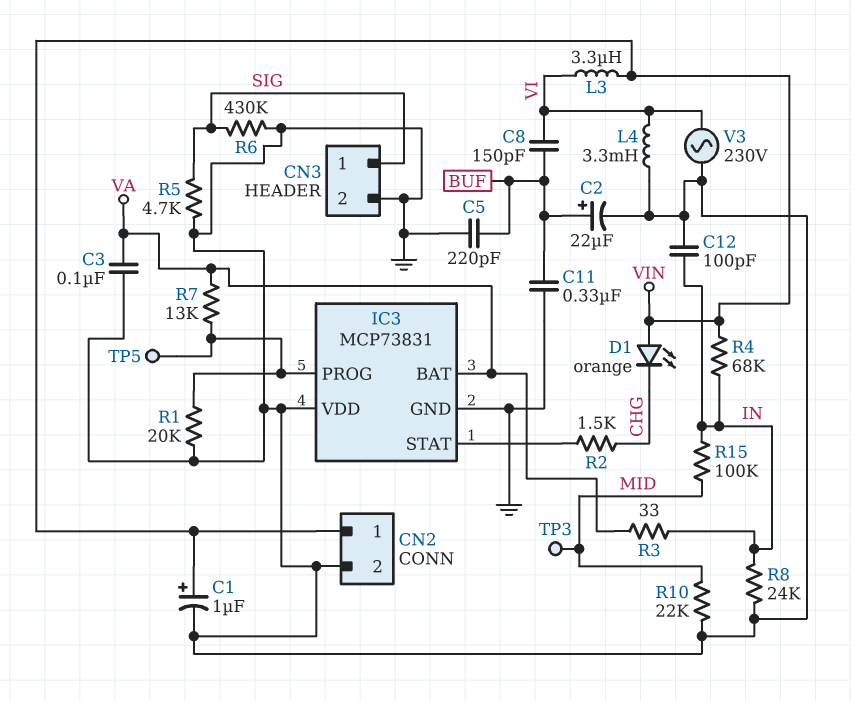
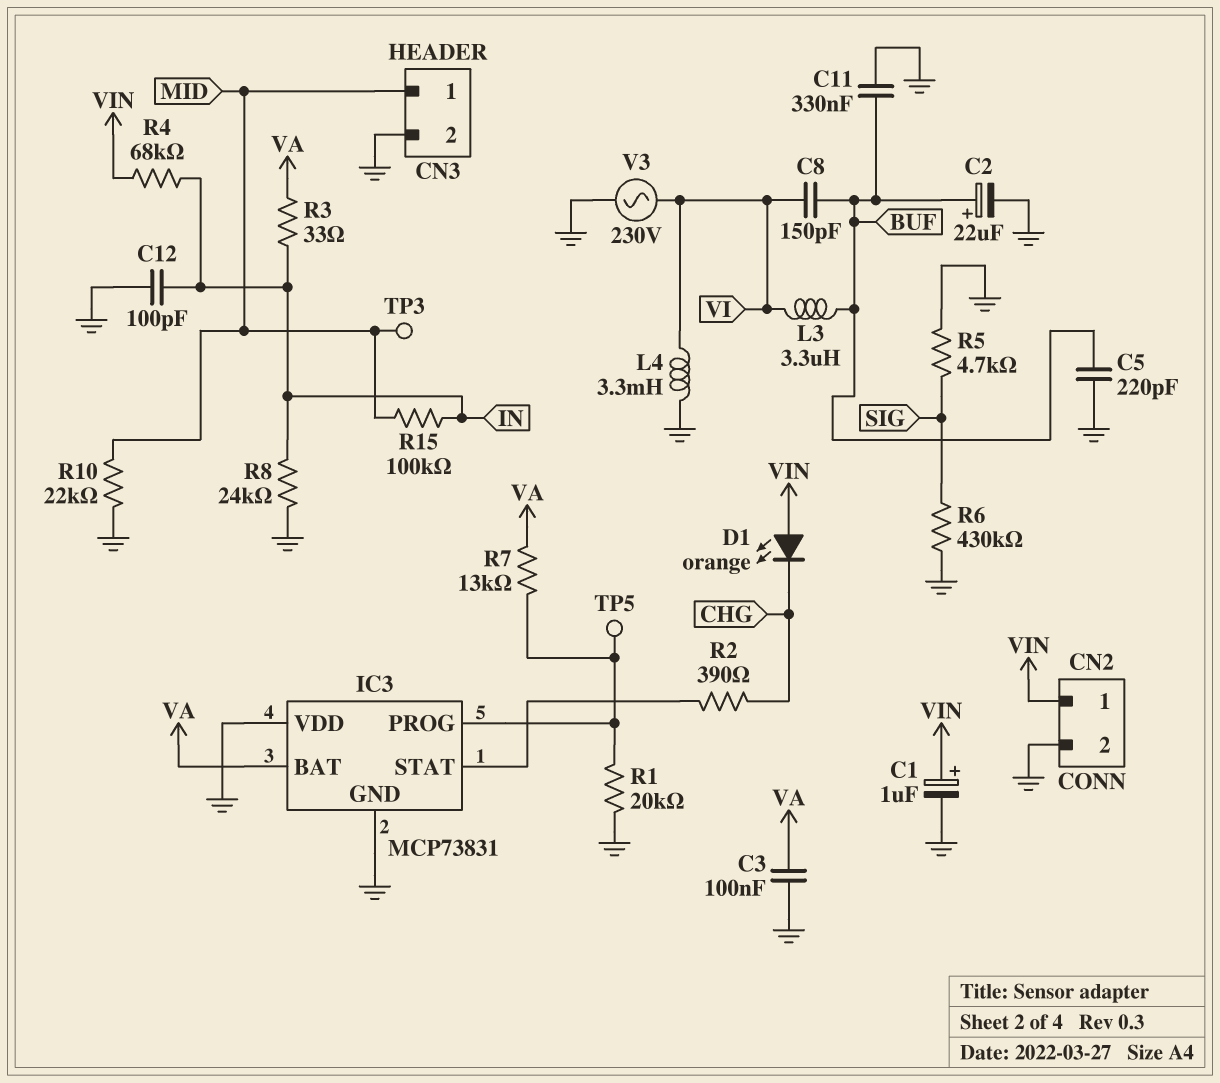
CN3 pin 1: SIG -> MID
L3: 3.3uH (VI, VIN) -> 3.3uH (BUF, VI)
R2: 1.5k (CHG, IC3/STAT) -> 390 (CHG, IC3/STAT)

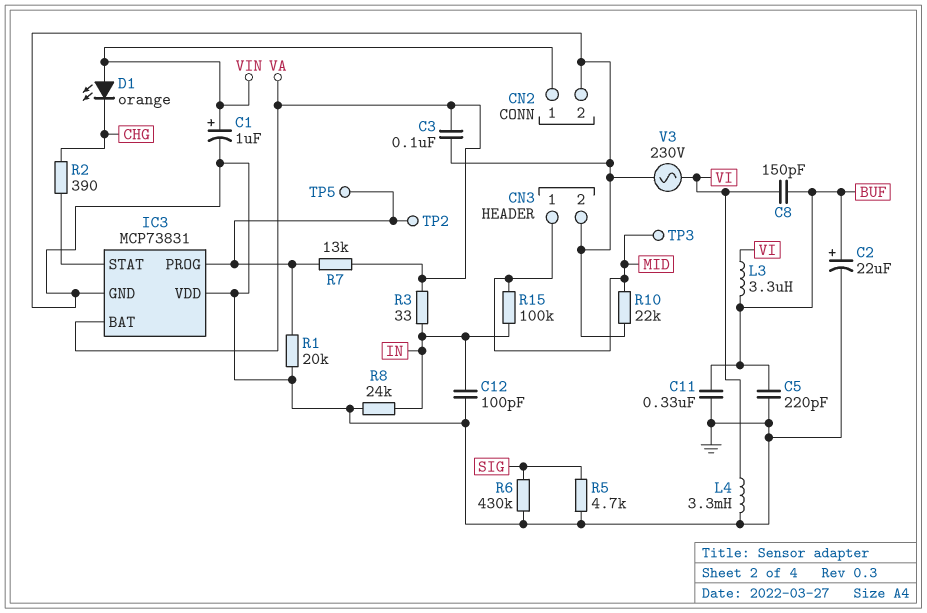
R4: 68k (IN, VIN) -> none
TP2: none -> test point (IC3/PROG)

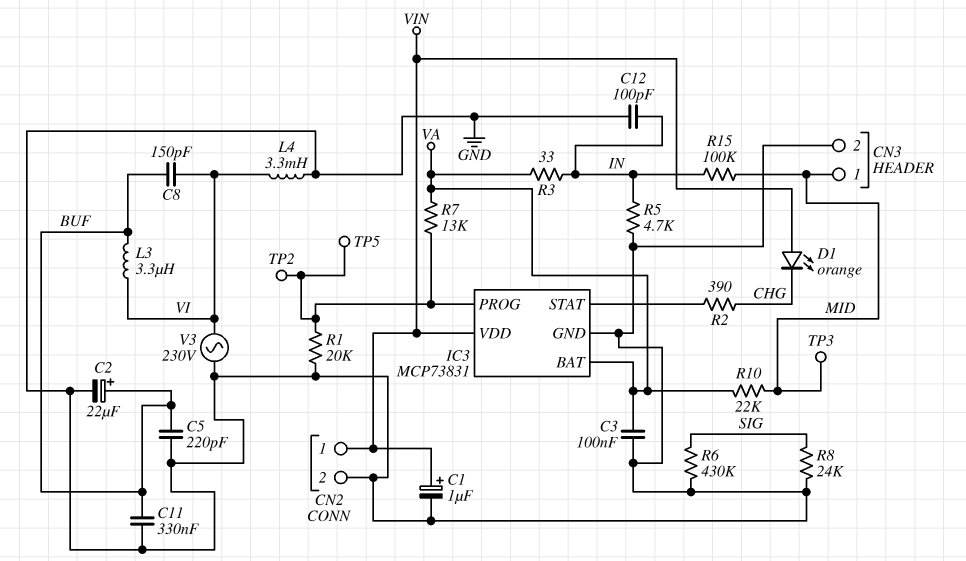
IC3 pin VDD: GND -> VIN
R5: 4.7k (GND, SIG) -> 4.7k (GND, IN)
R8: 24k (GND, IN) -> 24k (GND, SIG)
R10: 22k (GND, MID) -> 22k (MID, VA)

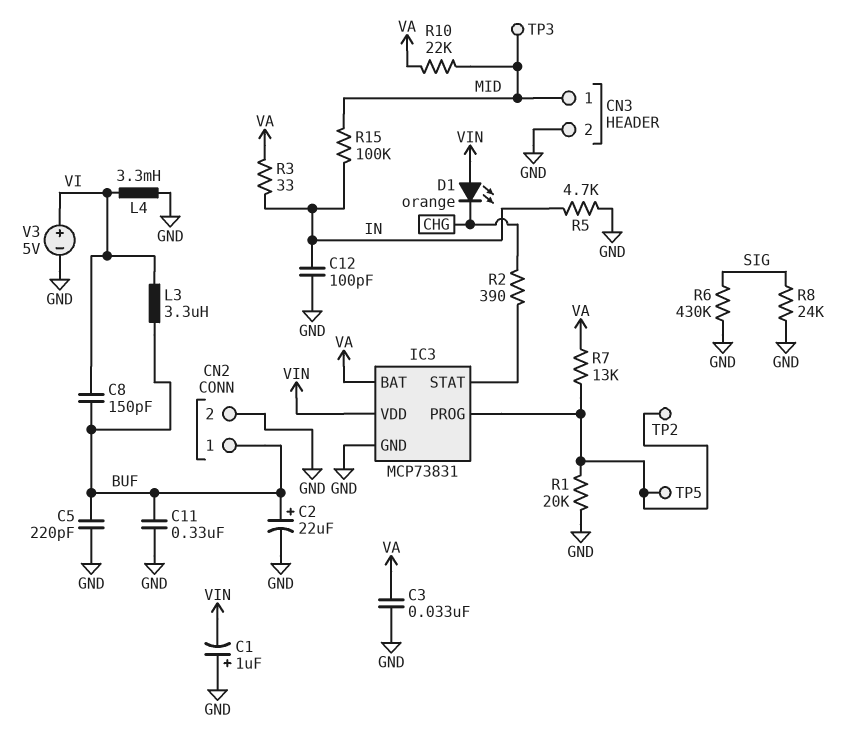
C1: 1uF (plus VIN, minus GND) -> 1uF (plus GND, minus VIN)
C3: 100nF (GND, VA) -> 33nF (GND, VA)
CN2 pin 1: VIN -> BUF
V3: AC 230V (GND, VI) -> 5V (plus VI, minus GND)

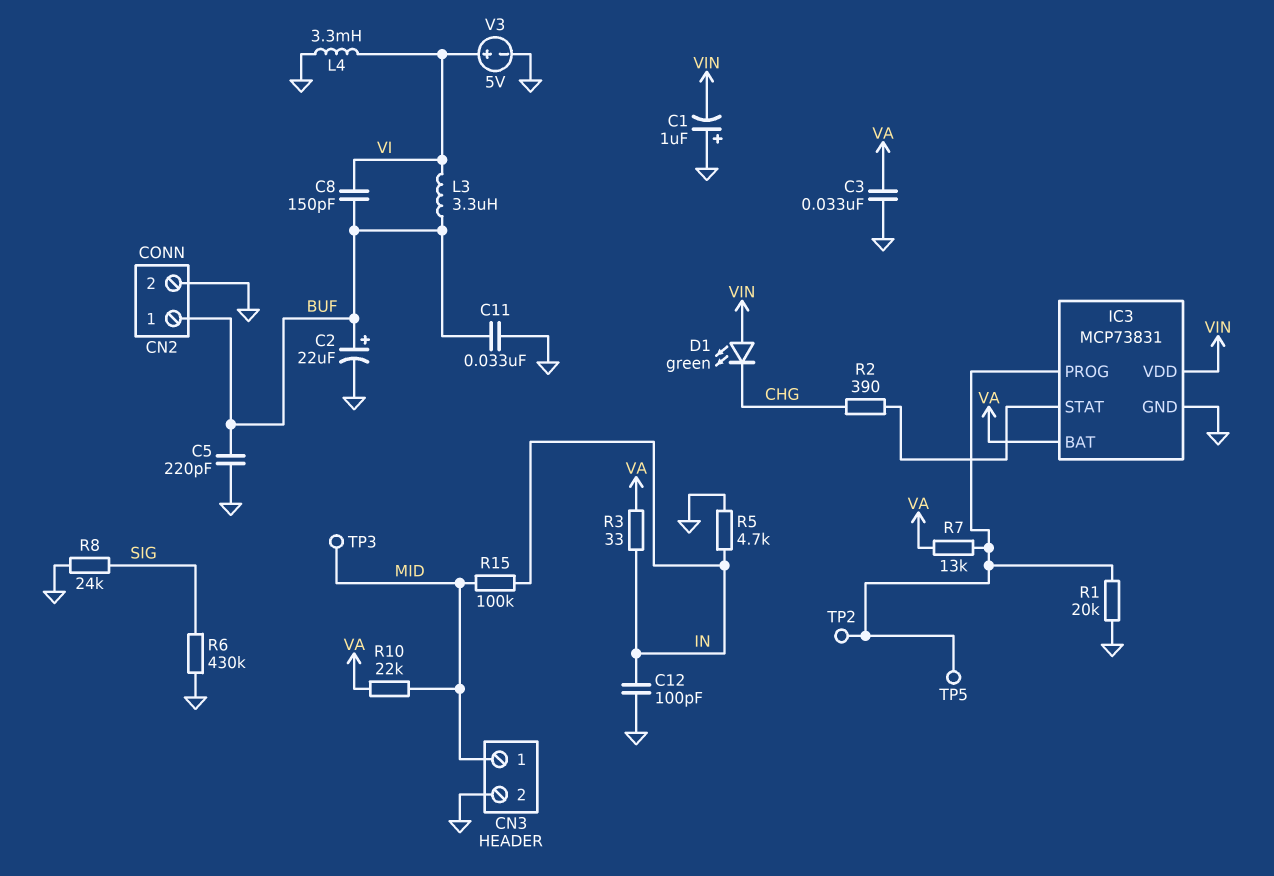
C11: 330nF (BUF, GND) -> 33nF (BUF, GND)
D1: LED orange (A VIN, K CHG) -> LED green (A VIN, K CHG)

